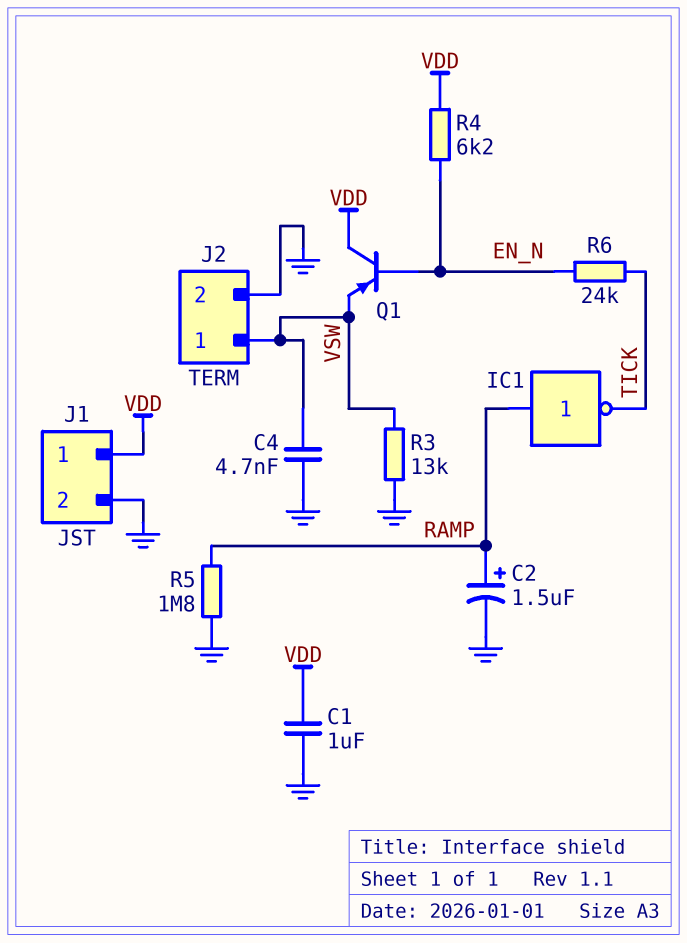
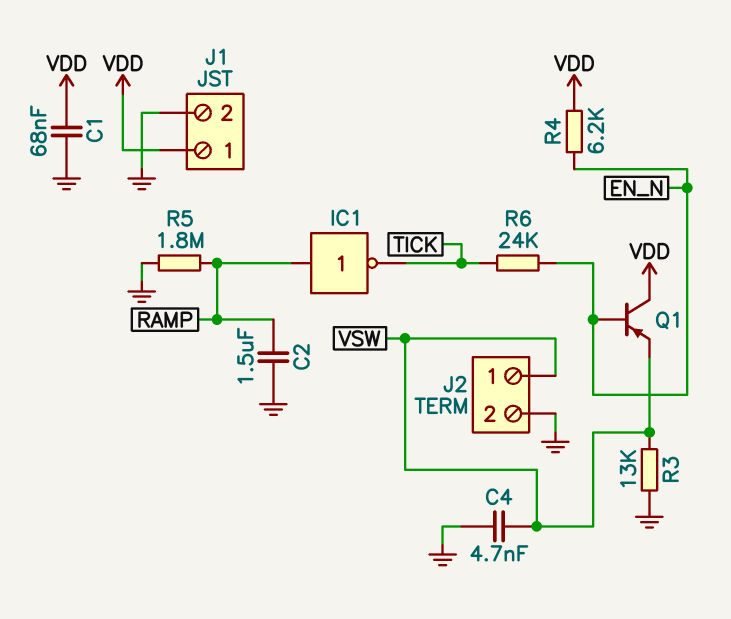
C1: 1uF (GND, VDD) -> 68nF (GND, VDD)
C2: 1.5uF (plus RAMP, minus GND) -> 1.5uF (GND, RAMP)

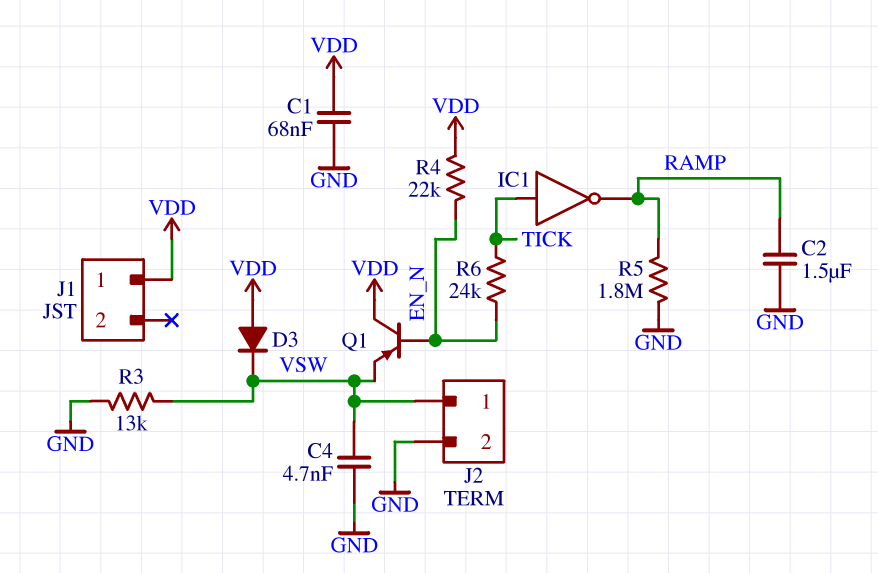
D3: none -> diode (A VDD, K VSW)
IC1: NOT (in RAMP, out TICK) -> NOT (in TICK, out RAMP)
J1 pin 2: GND -> none
R4: 6.2k (EN_N, VDD) -> 22k (EN_N, VDD)

